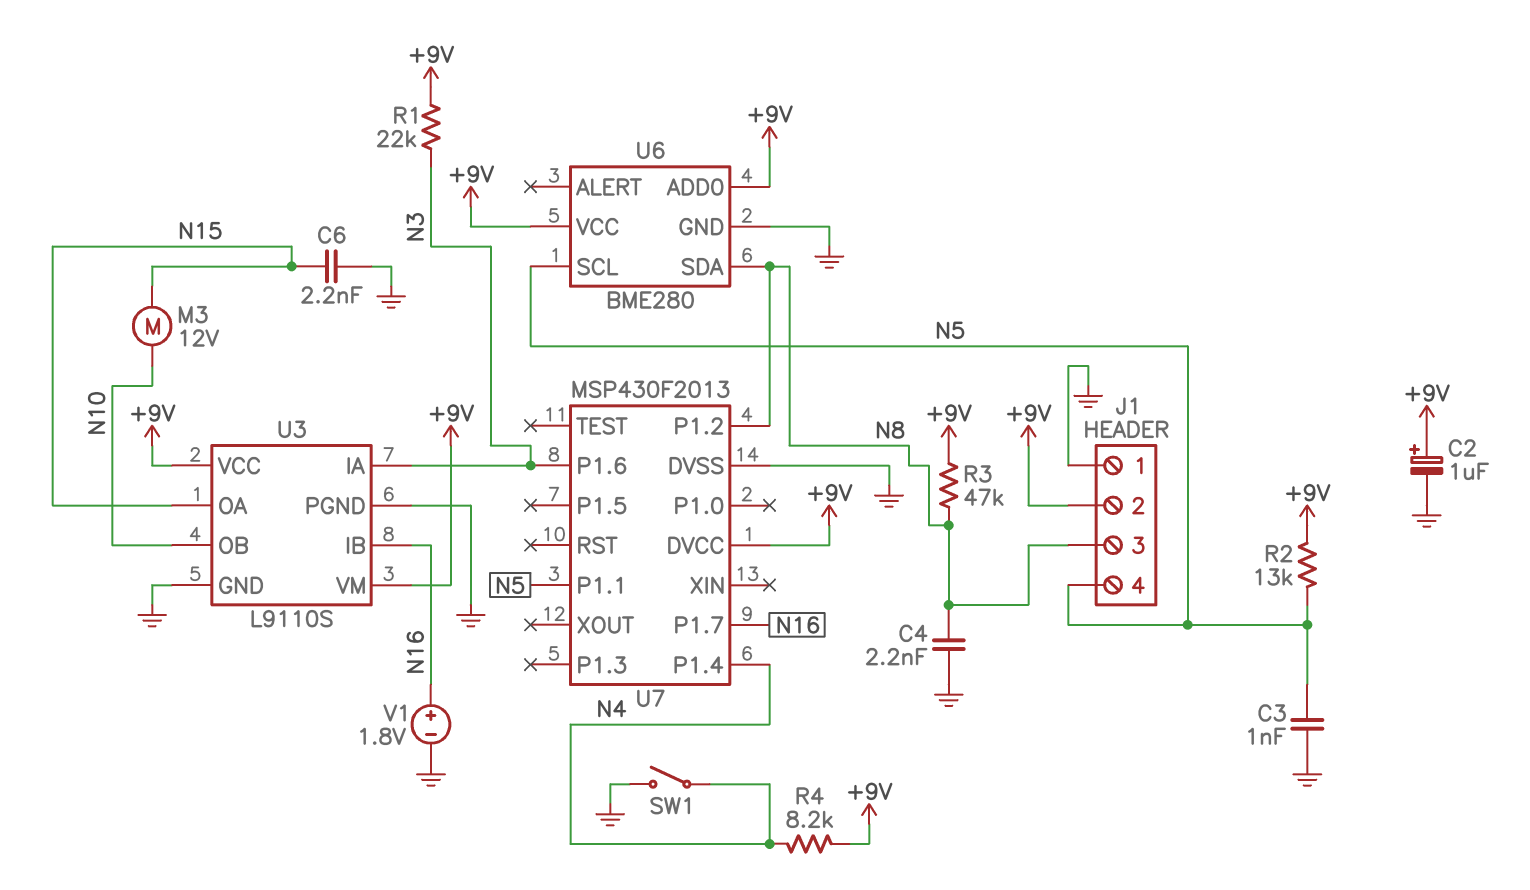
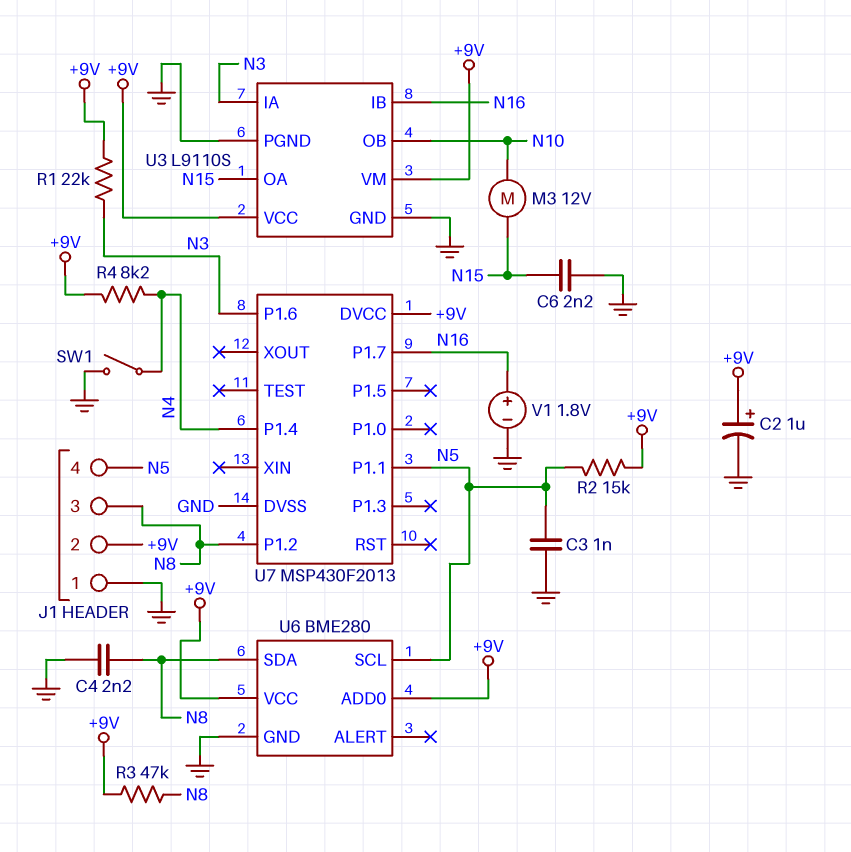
R2: 13k (+9V, N5) -> 15k (+9V, N5)

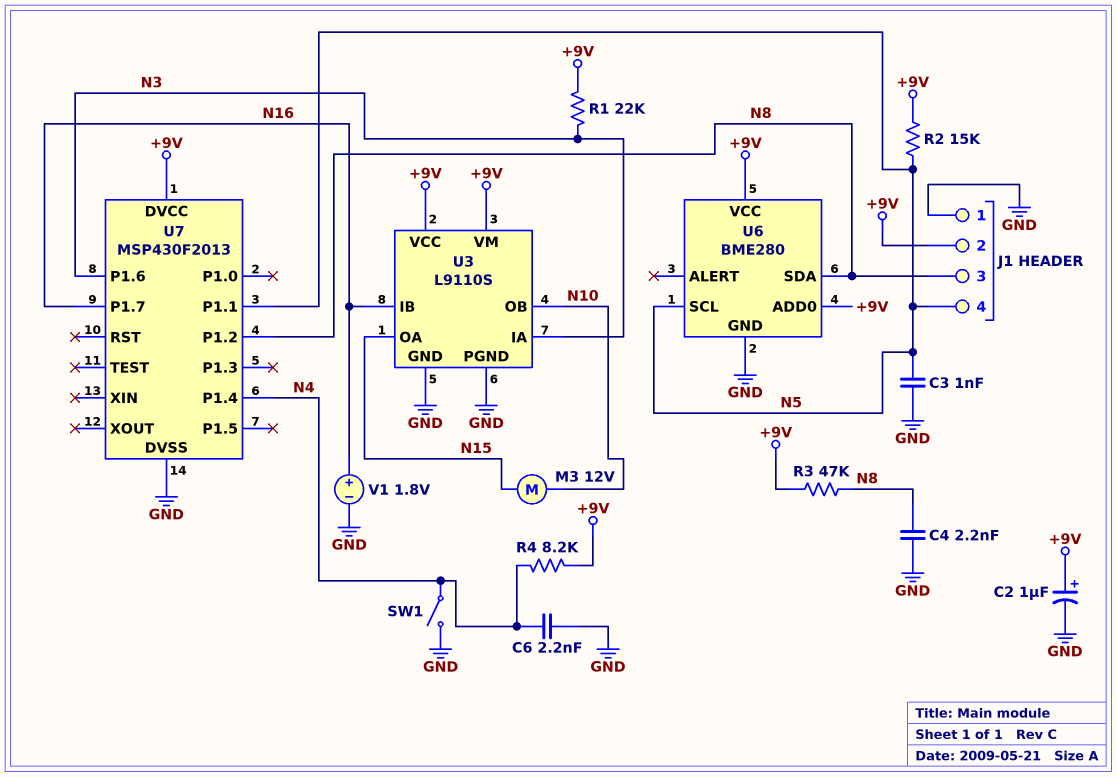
C6: 2.2nF (GND, N15) -> 2.2nF (GND, N4)

